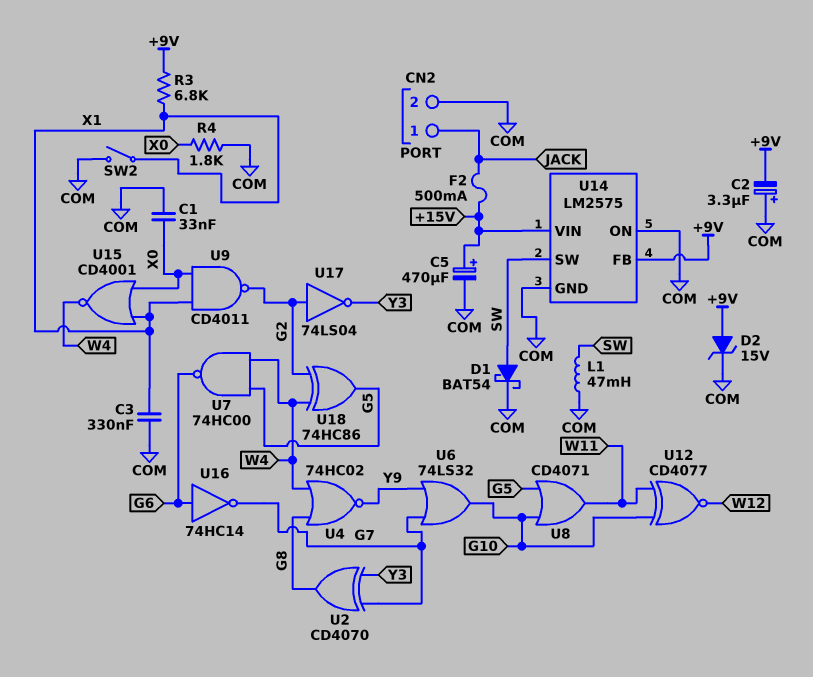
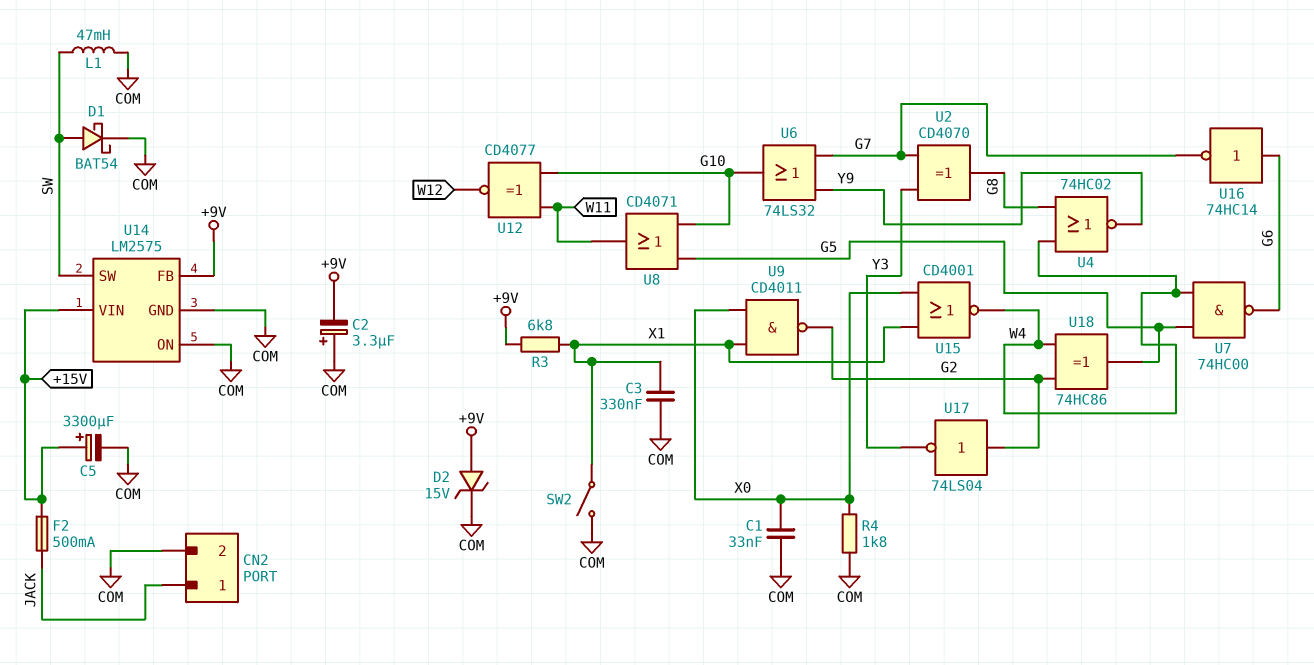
C5: 470uF (plus +15V, minus COM) -> 3300uF (plus +15V, minus COM)

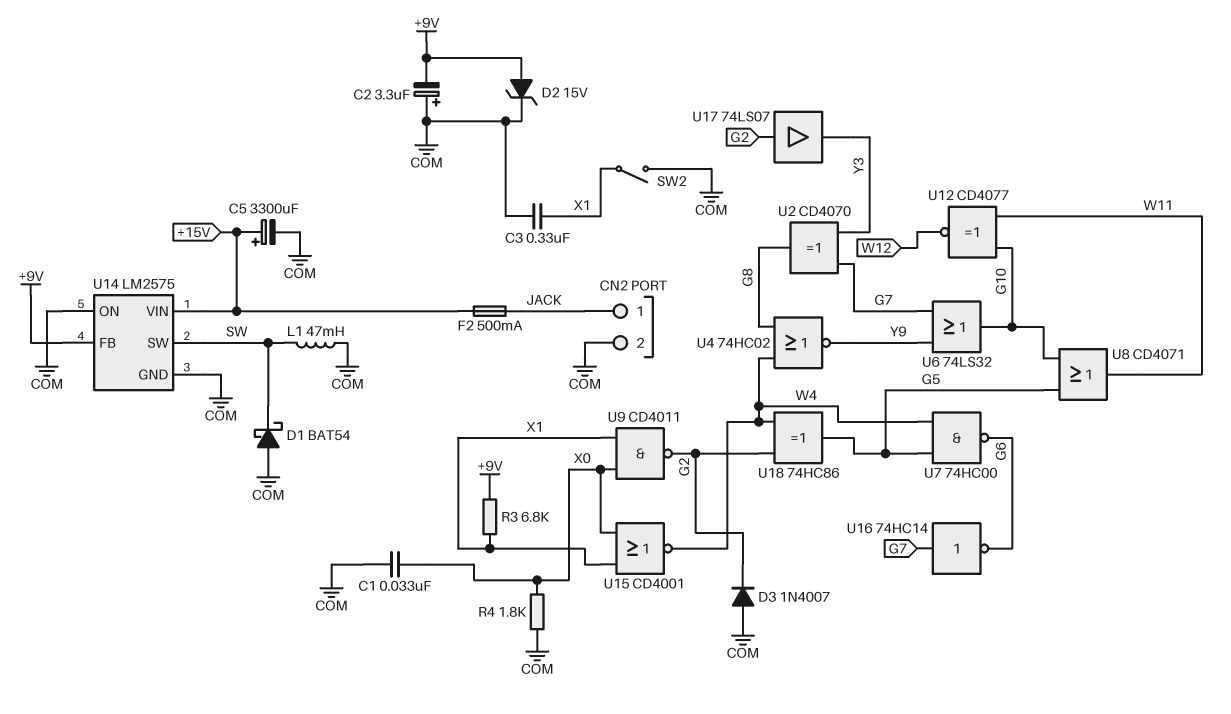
D1: schottky BAT54 (A SW, K COM) -> schottky BAT54 (A COM, K SW)
D3: none -> diode 1N4007 (A COM, K G2)
U16: NOT 74HC14 (in G6, out G7) -> NOT 74HC14 (in G7, out G6)
U17: NOT 74LS04 (in G2, out Y3) -> buffer 74LS07 (in G2, out Y3)

